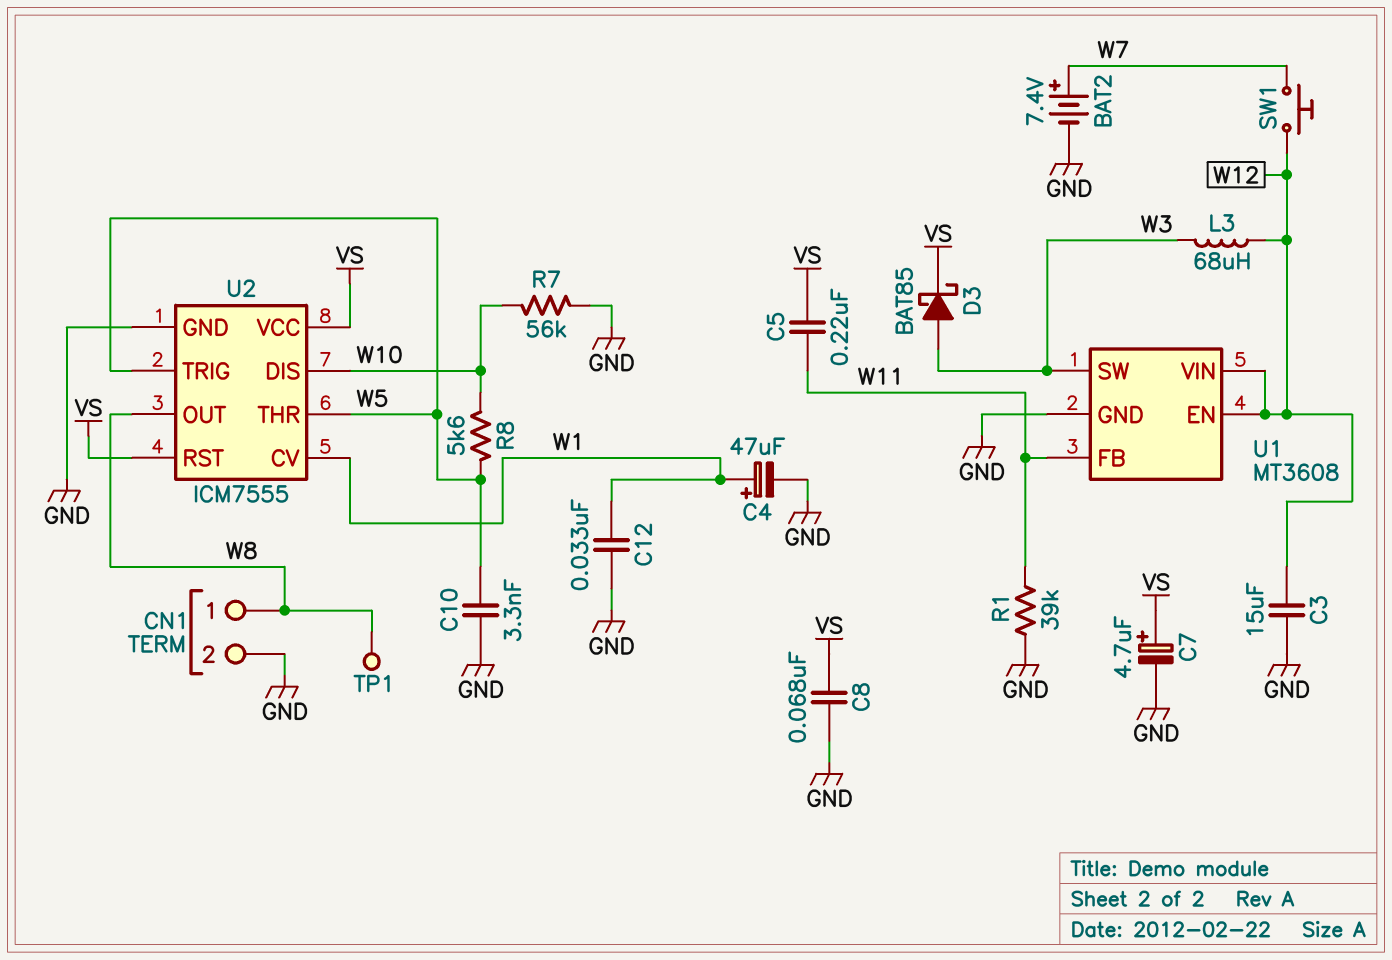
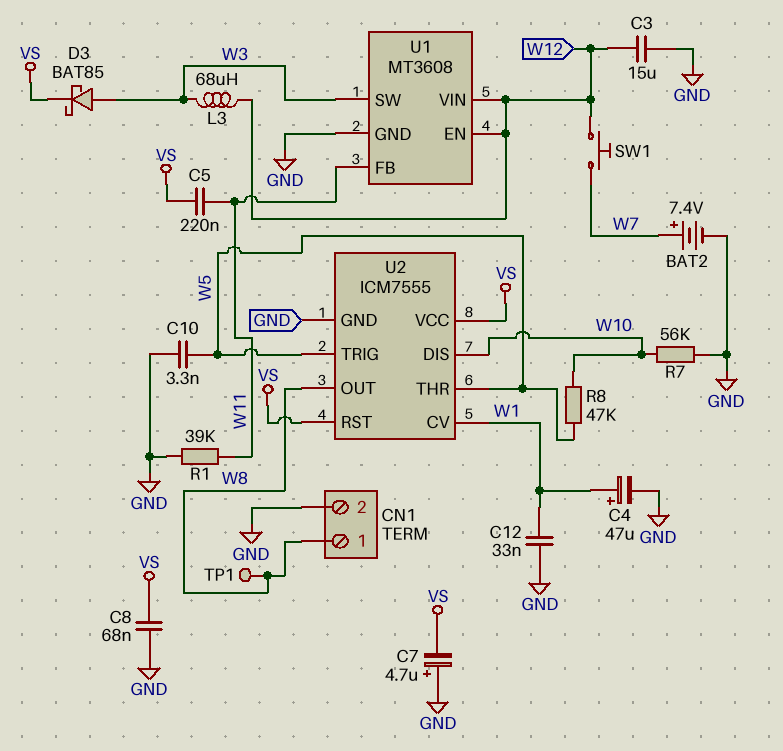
C7: 4.7uF (plus VS, minus GND) -> 4.7uF (plus GND, minus VS)
R8: 5.6k (W5, W10) -> 47k (W5, W10)

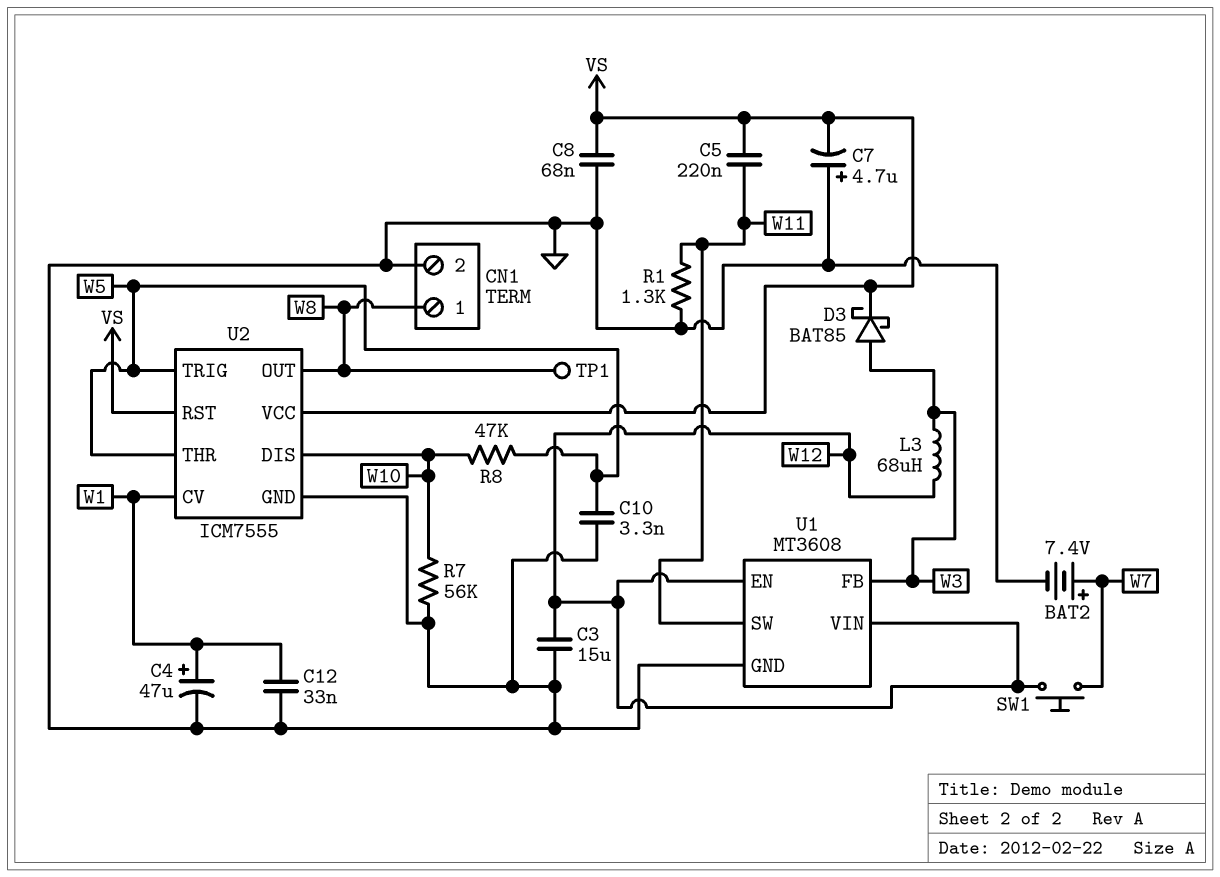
R1: 39k (GND, W11) -> 1.3k (GND, W11)
U1 pin FB: W11 -> W3
U1 pin SW: W3 -> W11

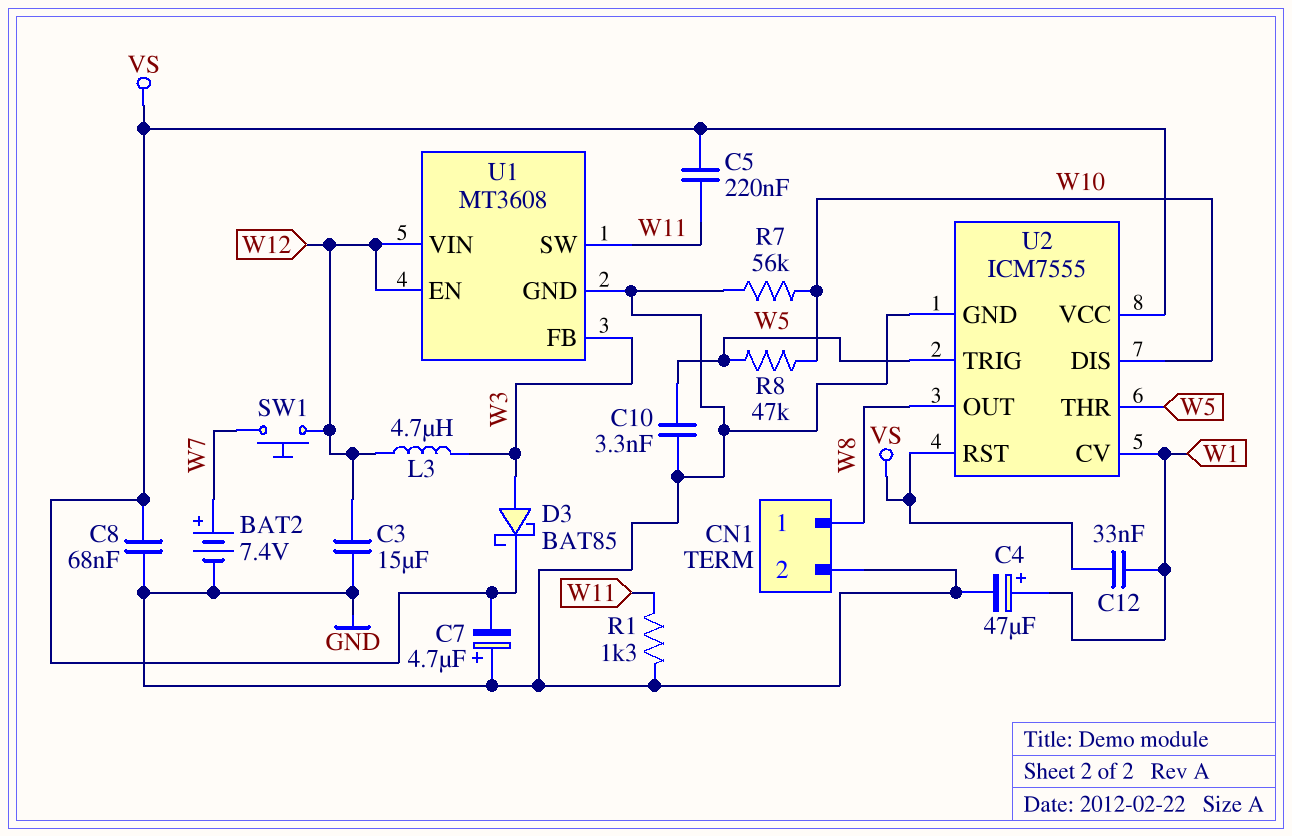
C12: 33nF (GND, W1) -> 33nF (VS, W1)
L3: 68uH (W3, W12) -> 4.7uH (W3, W12)
TP1: test point (W8) -> none

